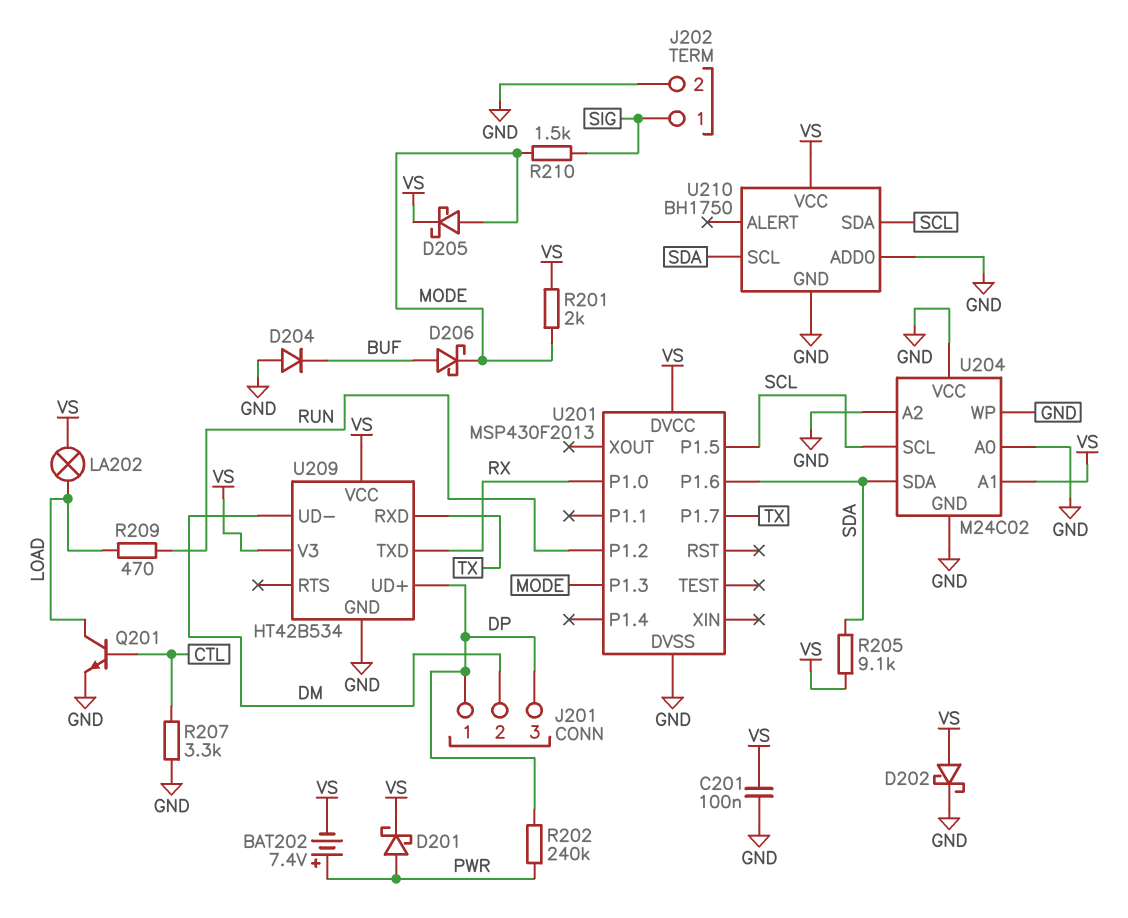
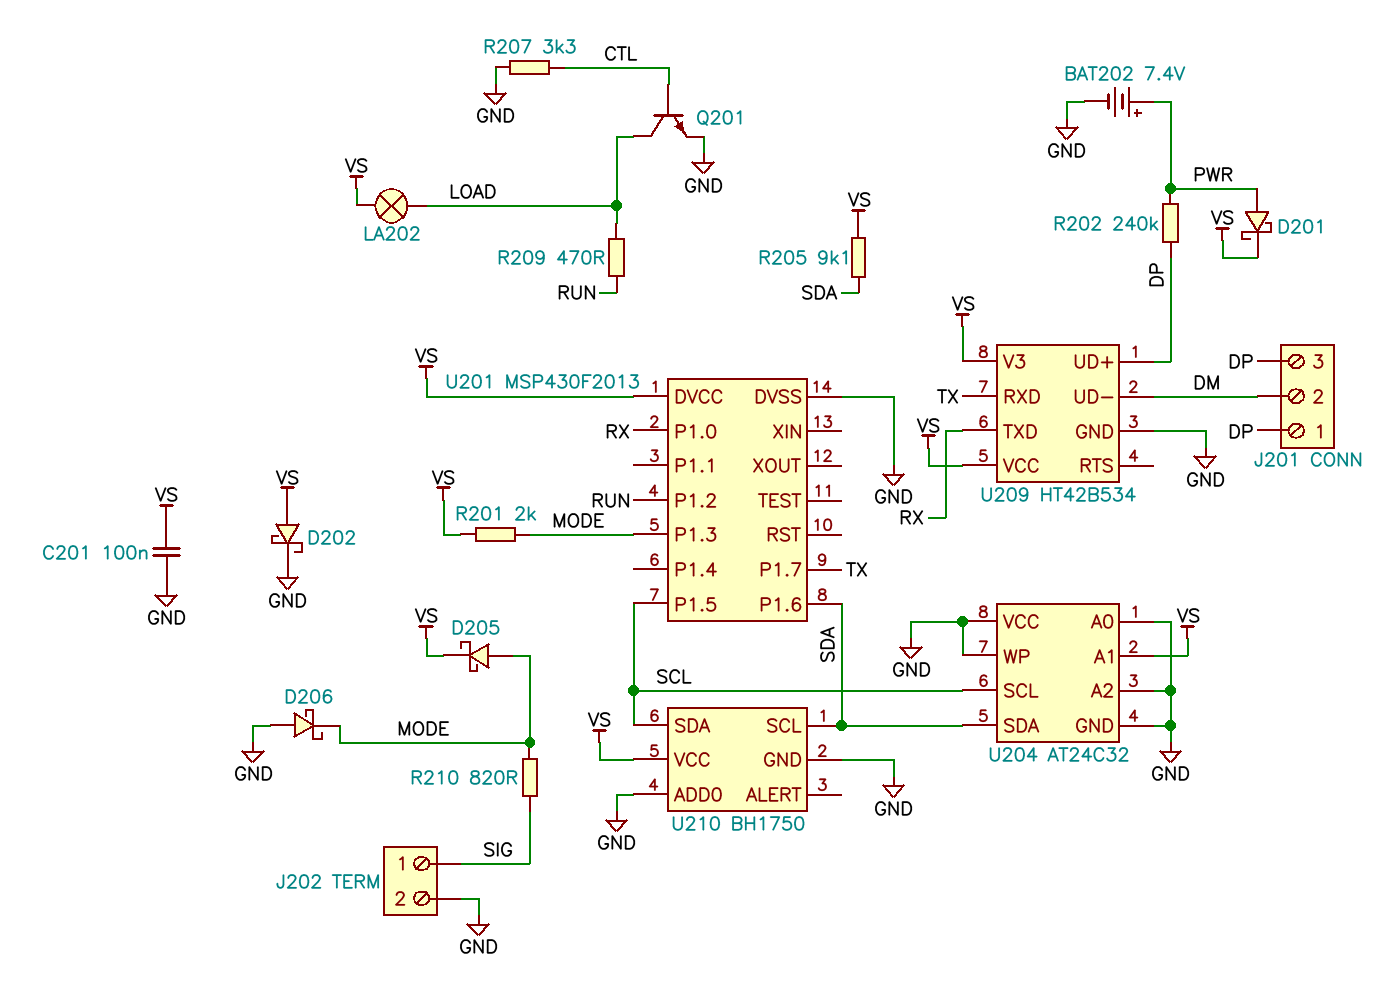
BAT202: 7.4V (plus PWR, minus VS) -> 7.4V (plus PWR, minus GND)
D204: diode (A GND, K BUF) -> none
D206: schottky (A BUF, K MODE) -> schottky (A GND, K MODE)
R210: 1.5k (MODE, SIG) -> 820 (MODE, SIG)
U204: M24C02 -> AT24C32

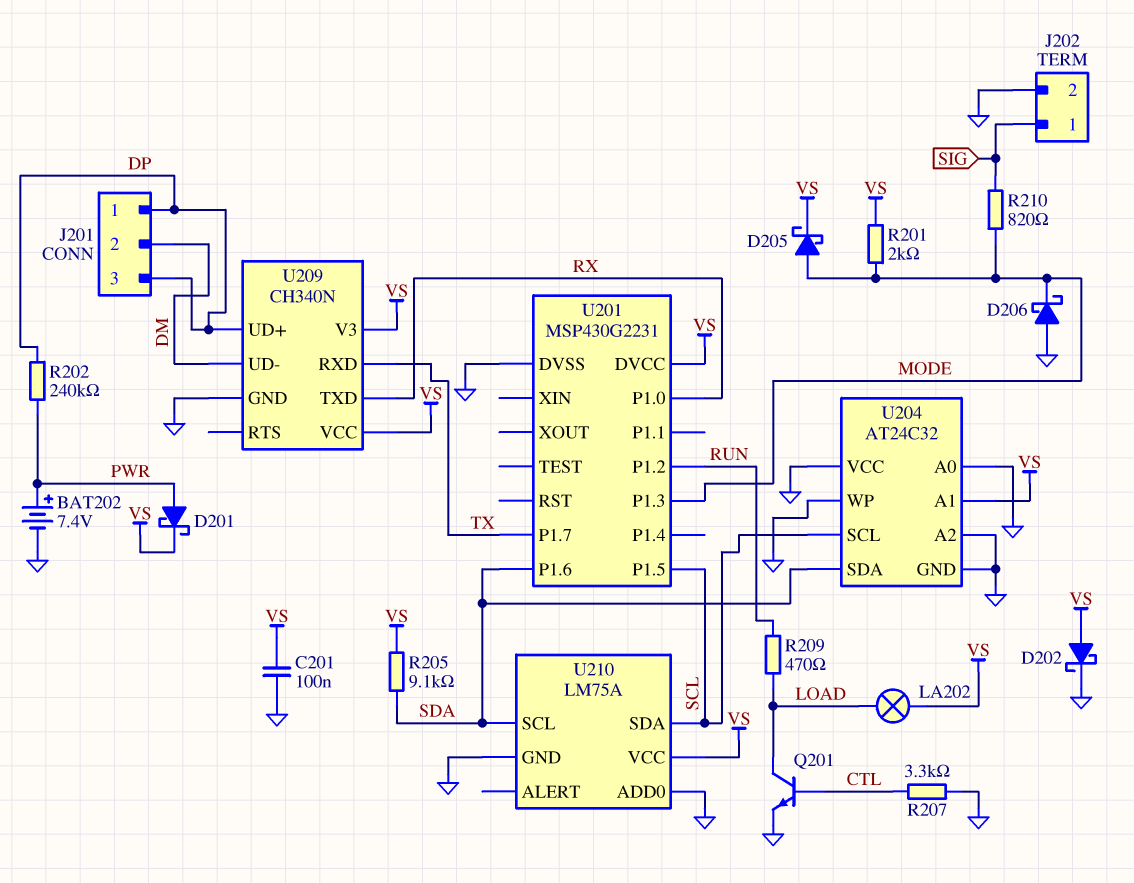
U201: MSP430F2013 -> MSP430G2231
U209: HT42B534 -> CH340N
U210: BH1750 -> LM75A

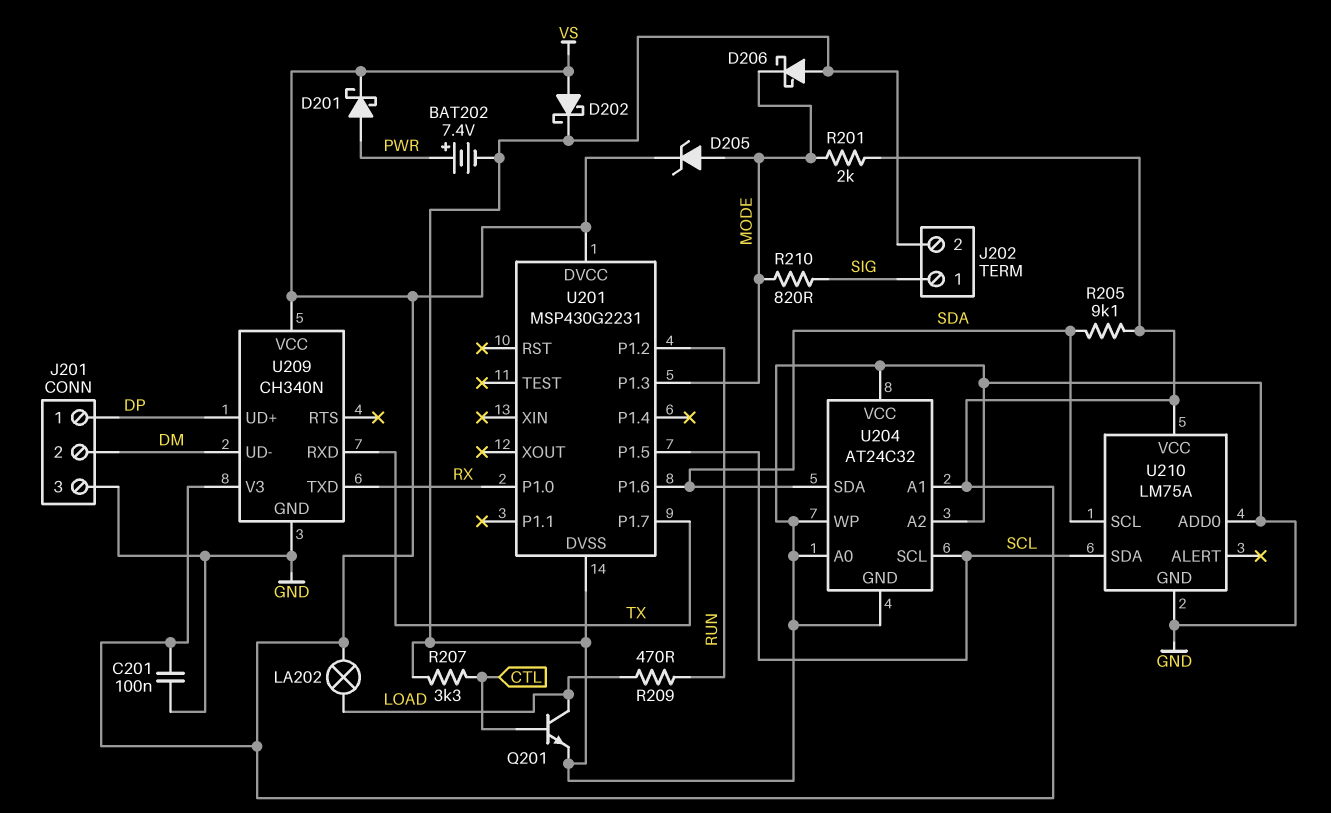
D205: schottky (A MODE, K VS) -> zener (A MODE, K VS)
J201 pin 3: DP -> GND
R202: 240k (DP, PWR) -> none

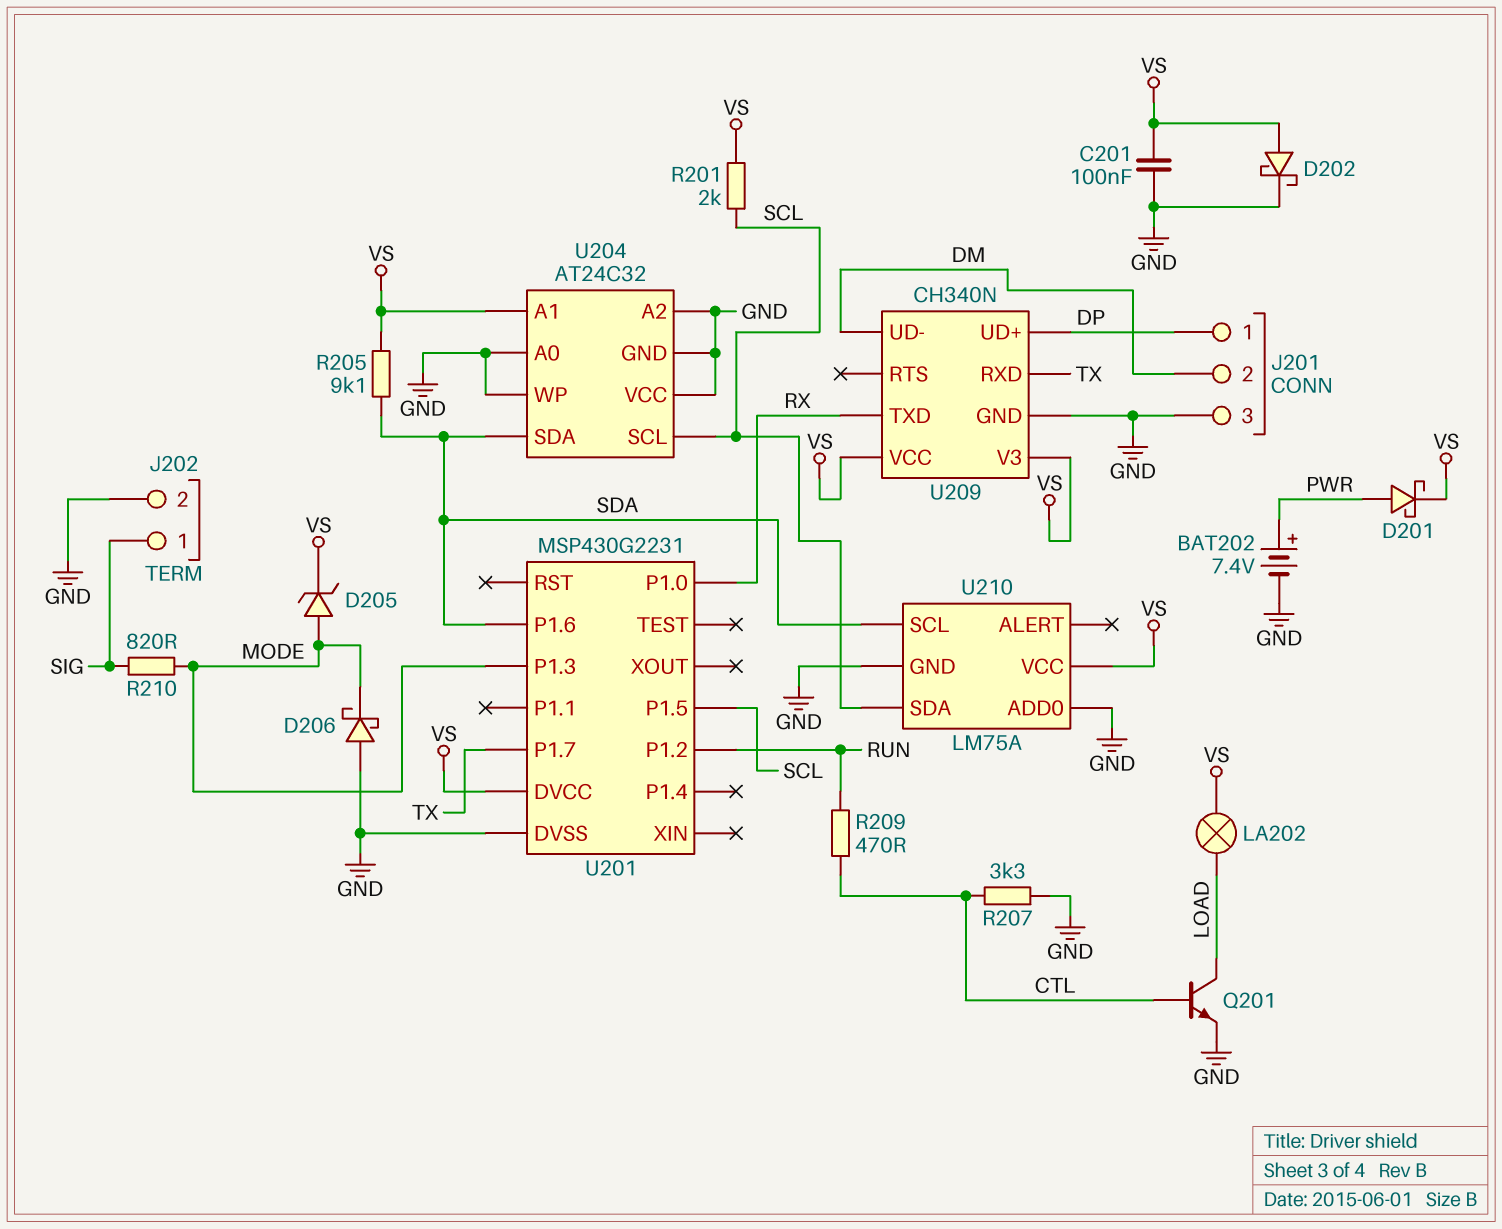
R201: 2k (MODE, VS) -> 2k (SCL, VS)
R209: 470 (LOAD, RUN) -> 470 (CTL, RUN)

